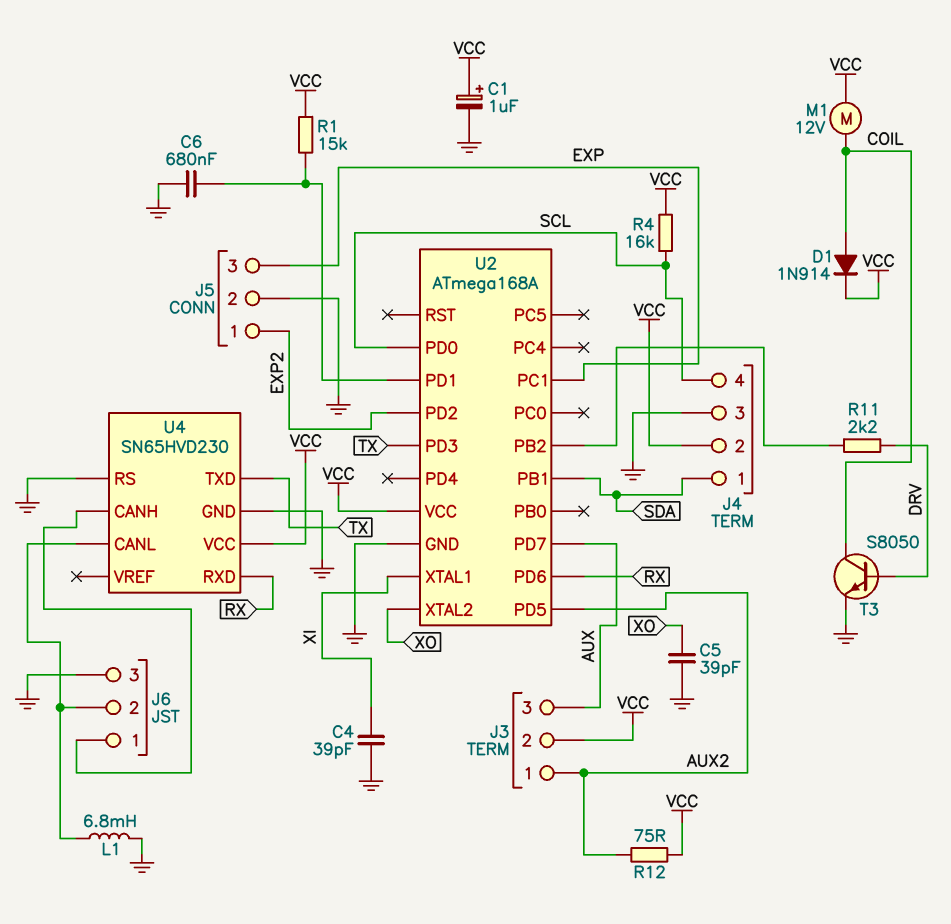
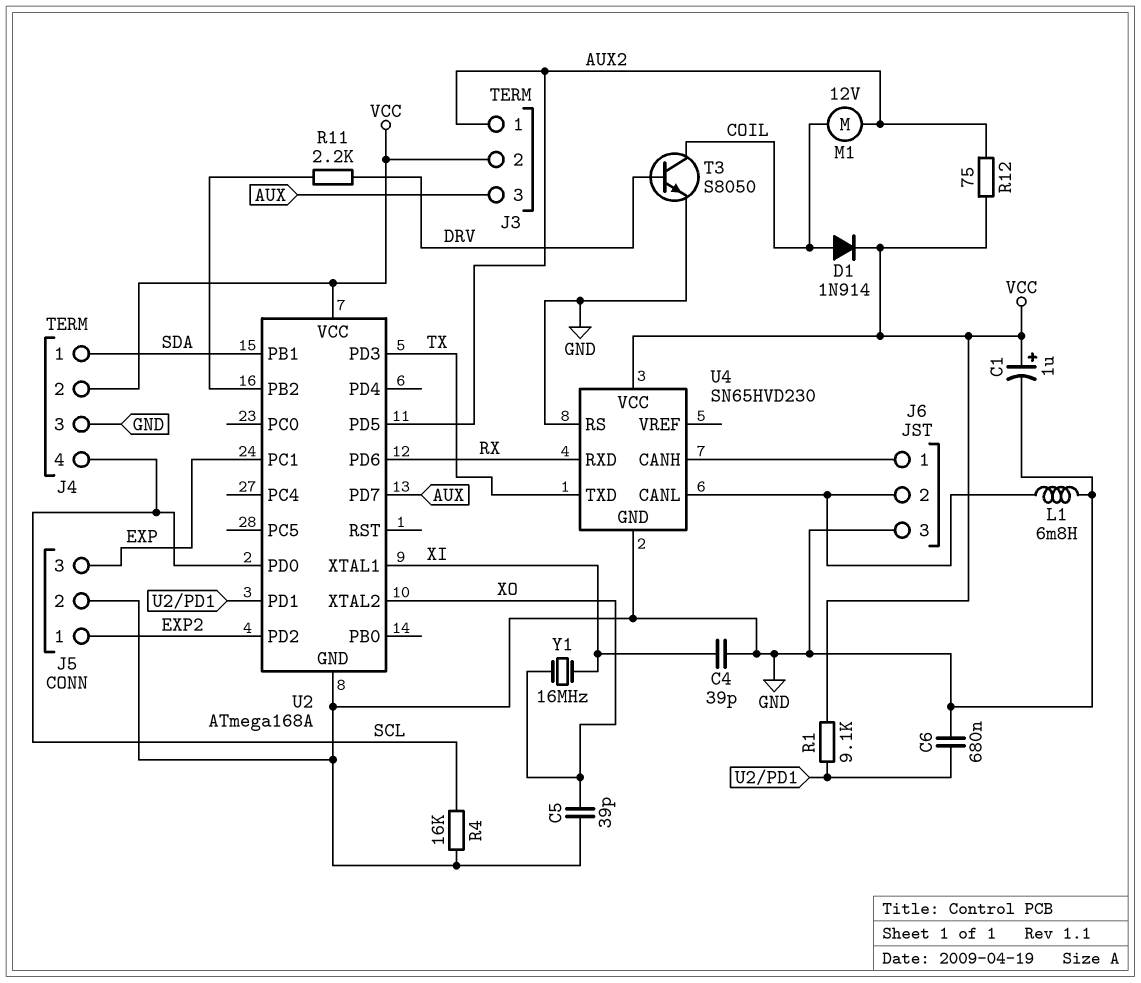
M1: motor 12V (COIL, VCC) -> motor 12V (AUX2, COIL)
R1: 15k (U2/PD1, VCC) -> 9.1k (U2/PD1, VCC)
R4: 16k (SCL, VCC) -> 16k (GND, SCL)
Y1: none -> 16MHz (XI, XO)

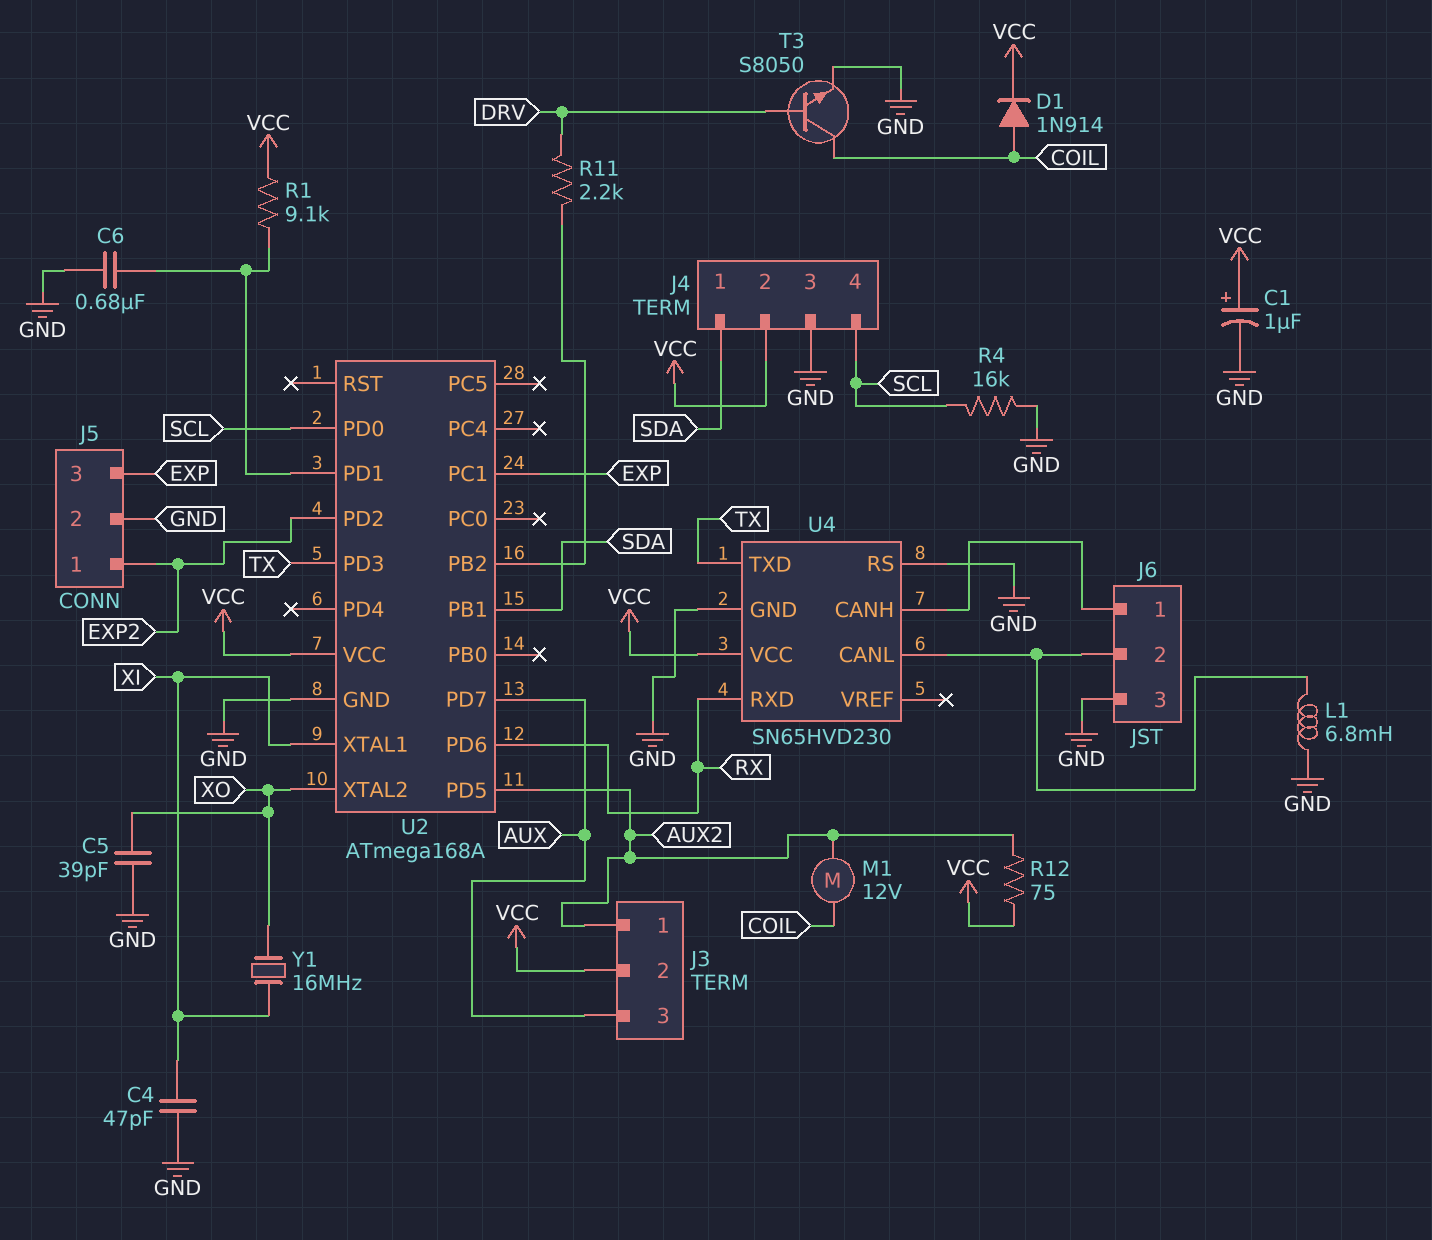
C4: 39pF (GND, XI) -> 47pF (GND, XI)

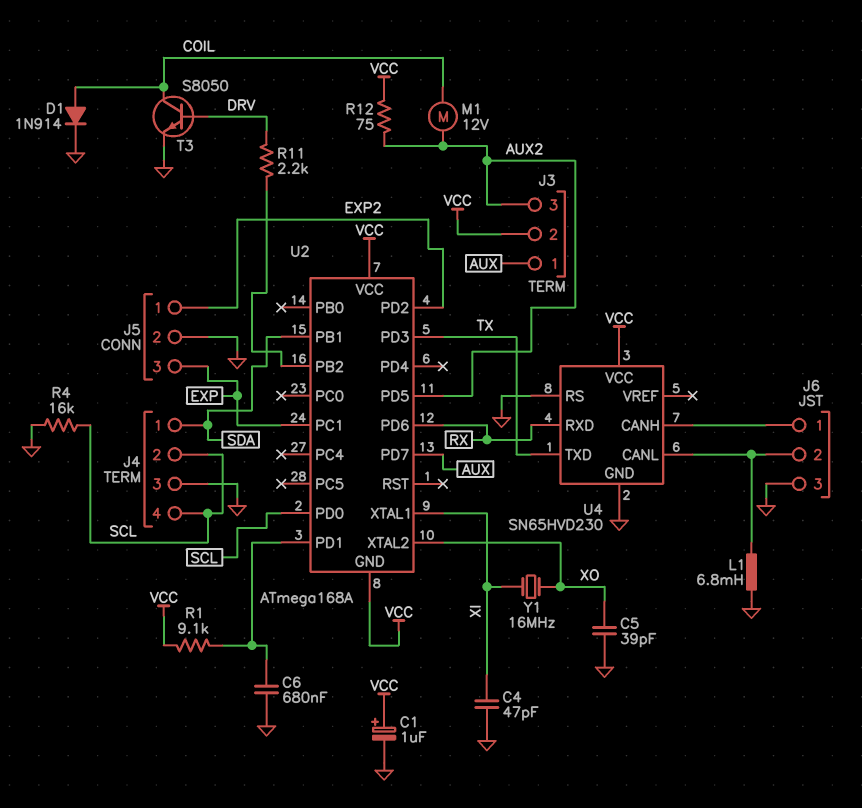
D1: diode 1N914 (A COIL, K VCC) -> diode 1N914 (A COIL, K GND)
J3 pin 1: AUX2 -> AUX
J3 pin 3: AUX -> AUX2
J4 pin 2: VCC -> SCL
U2 pin GND: GND -> VCC

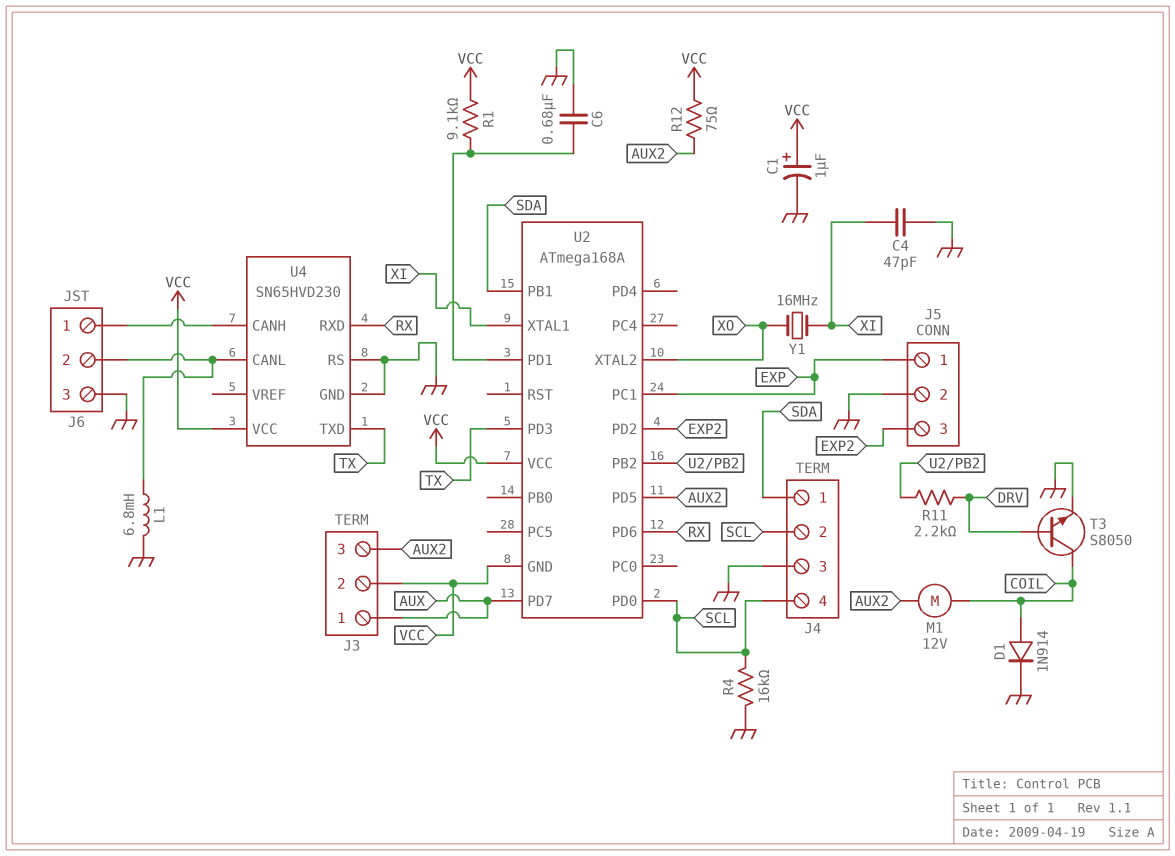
C5: 39pF (GND, XO) -> none
J5 pin 1: EXP2 -> EXP
J5 pin 3: EXP -> EXP2

